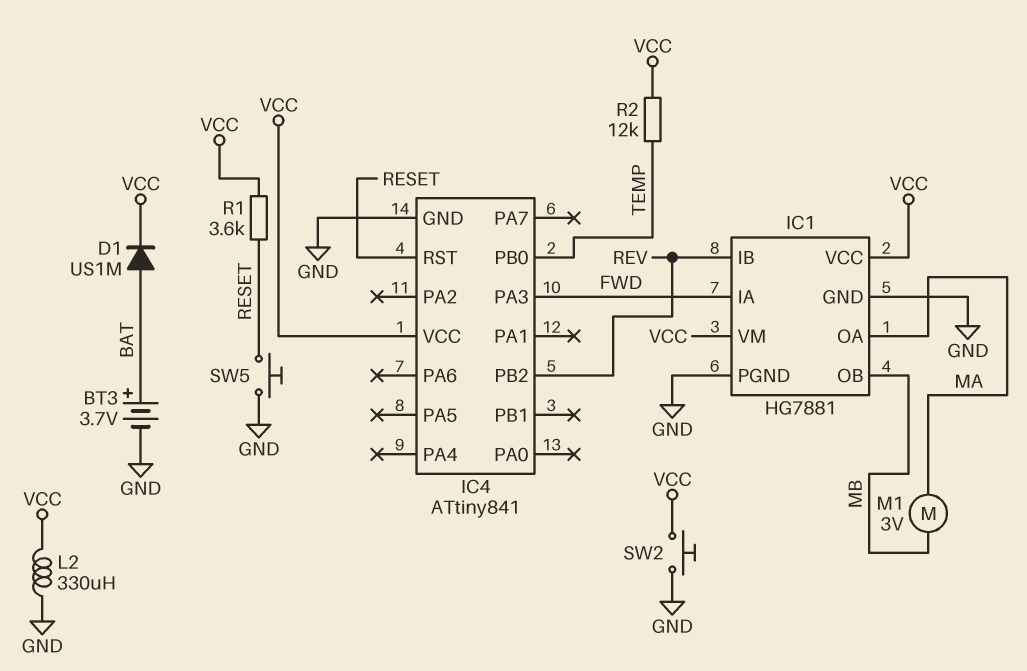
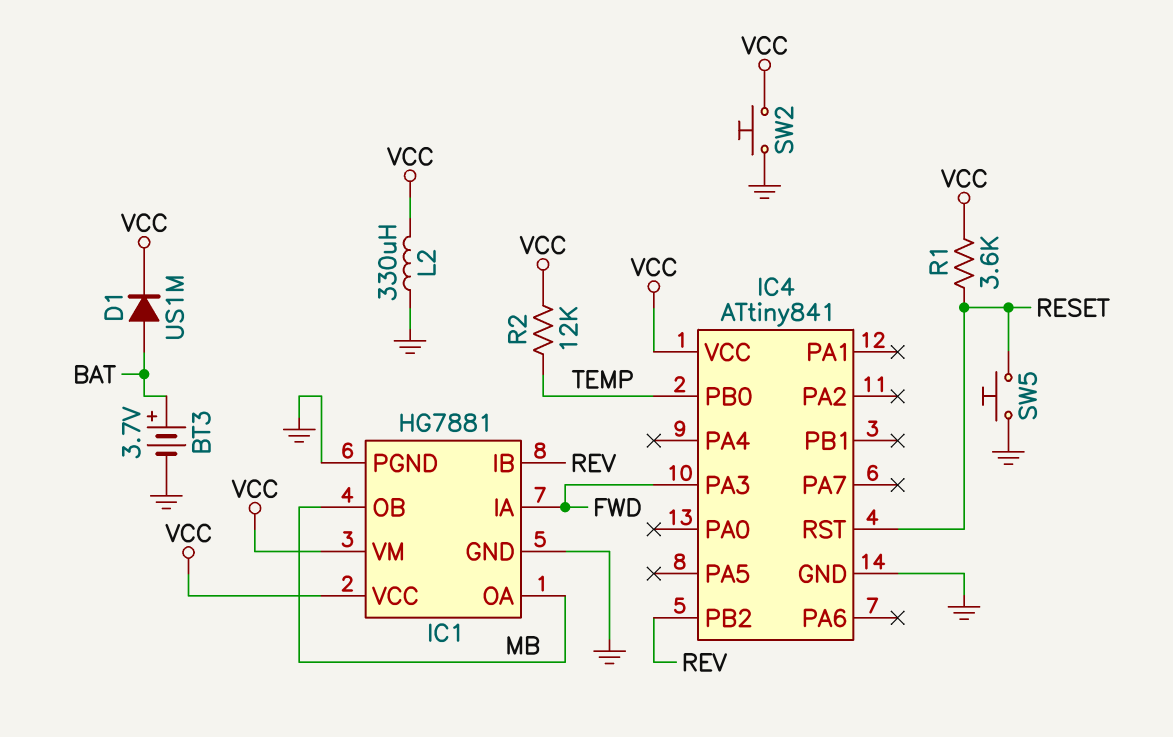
IC1 pin OA: MA -> MB
M1: motor 3V (MA, MB) -> none

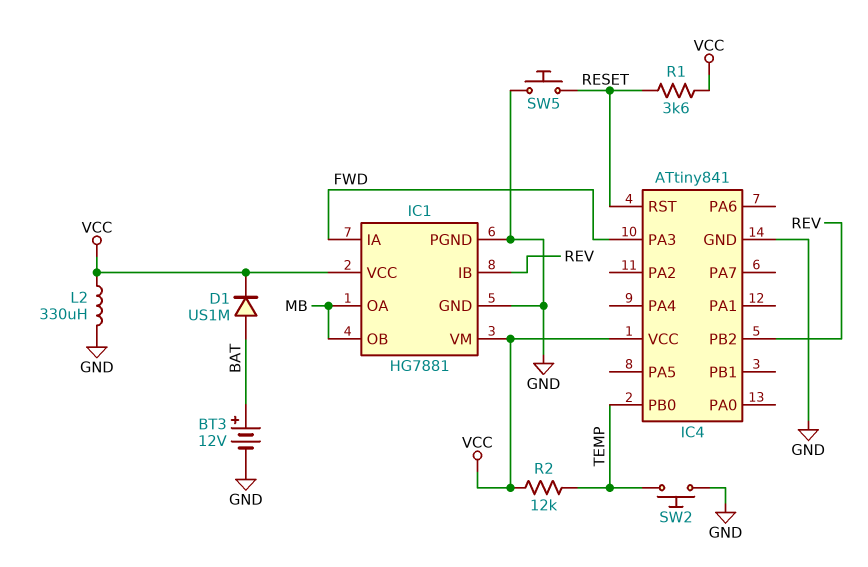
BT3: 3.7V (plus BAT, minus GND) -> 12V (plus BAT, minus GND)
SW2: button (GND, VCC) -> button (GND, TEMP)

